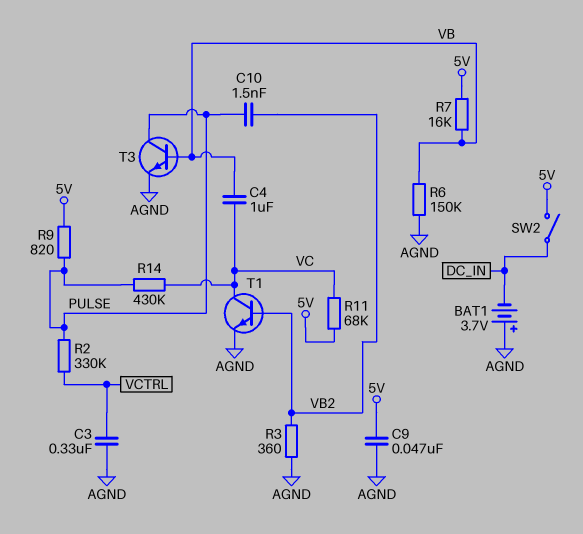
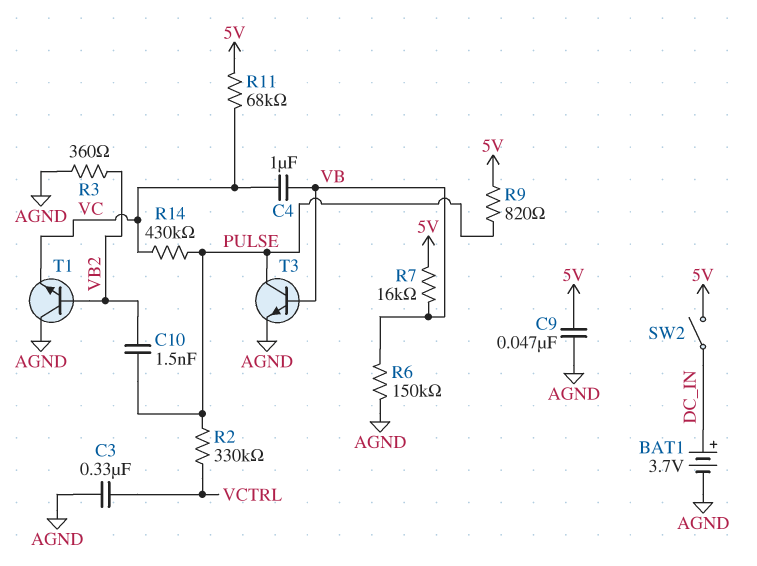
BAT1: 3.7V (plus AGND, minus DC_IN) -> 3.7V (plus DC_IN, minus AGND)
T1: NPN (B VB2, C VC, E AGND) -> NPN (B VB2, C AGND, E VC)

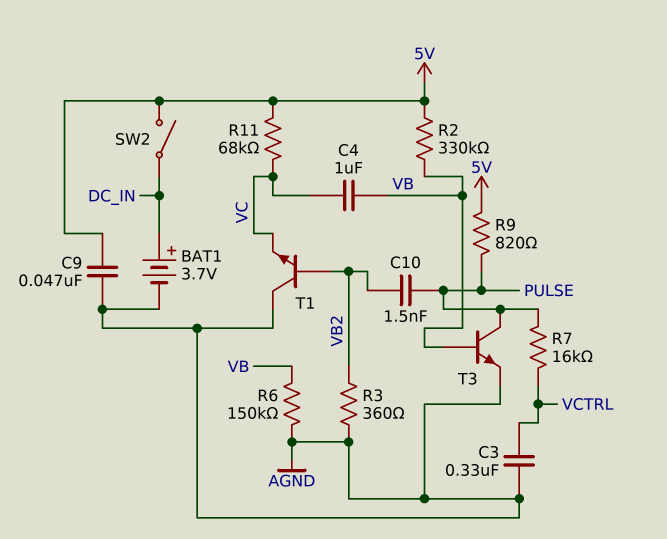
R2: 330k (PULSE, VCTRL) -> 330k (5V, VB)
R7: 16k (5V, VB) -> 16k (PULSE, VCTRL)
R14: 430k (PULSE, VC) -> none

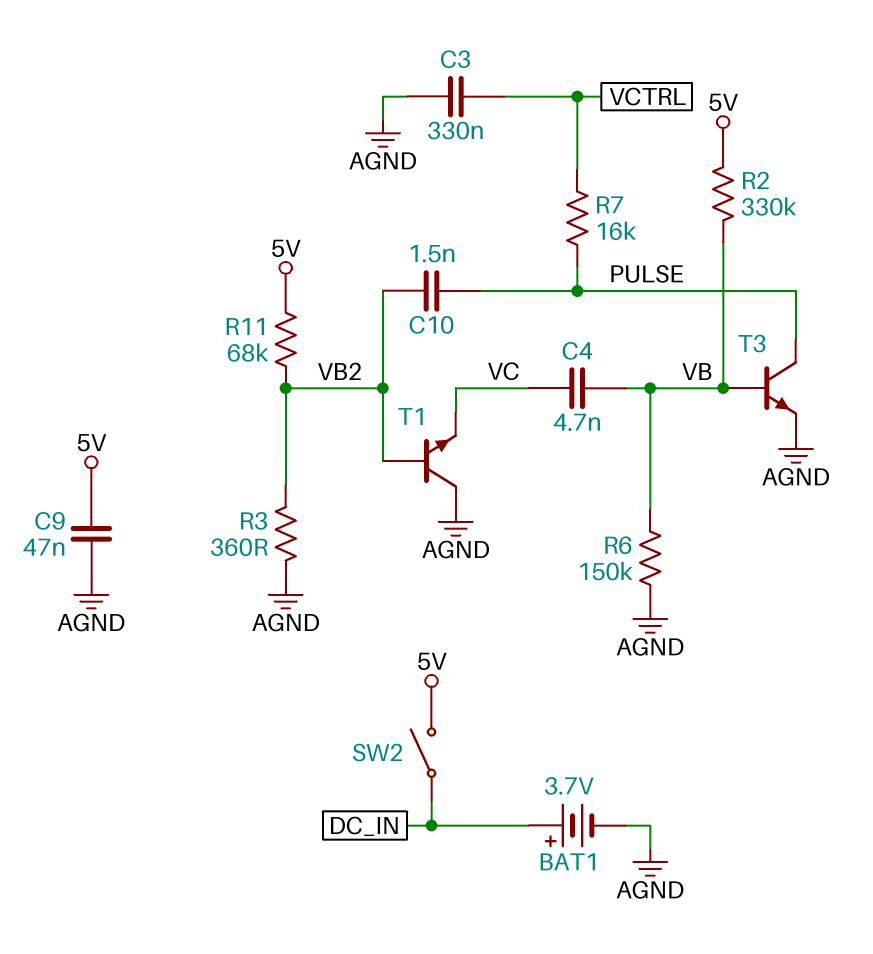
C4: 1uF (VB, VC) -> 4.7nF (VB, VC)
R9: 820 (5V, PULSE) -> none
R11: 68k (5V, VC) -> 68k (5V, VB2)

